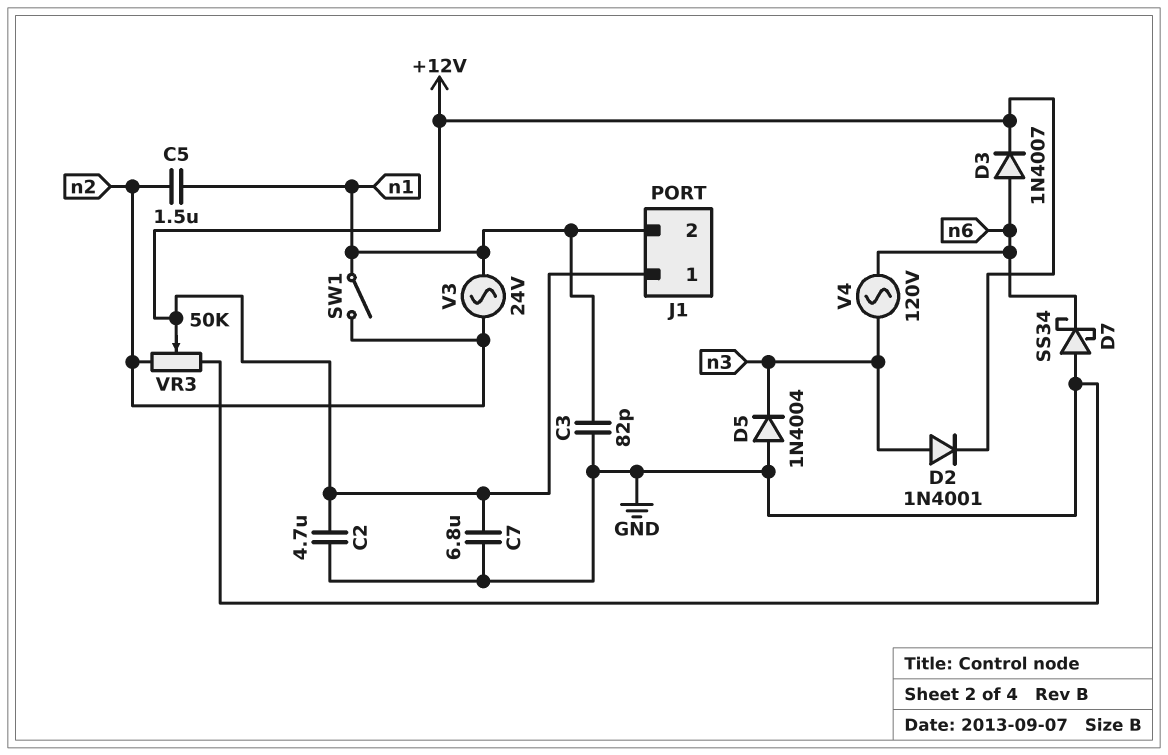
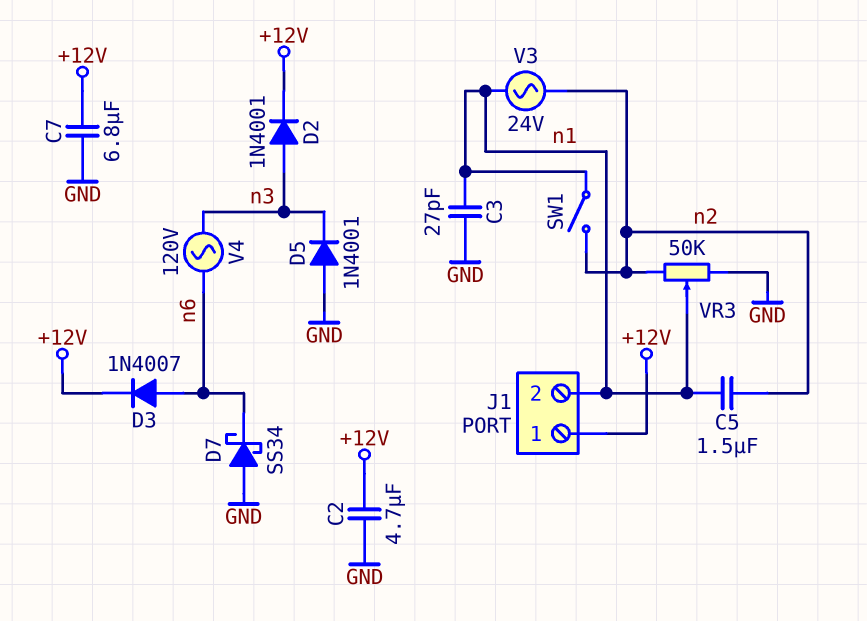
C3: 82pF (GND, n1) -> 27pF (GND, n1)
D5: diode 1N4004 (A GND, K n3) -> diode 1N4001 (A GND, K n3)
VR3: 50k (GND, n2, wiper +12V) -> 50k (GND, n2, wiper n1)

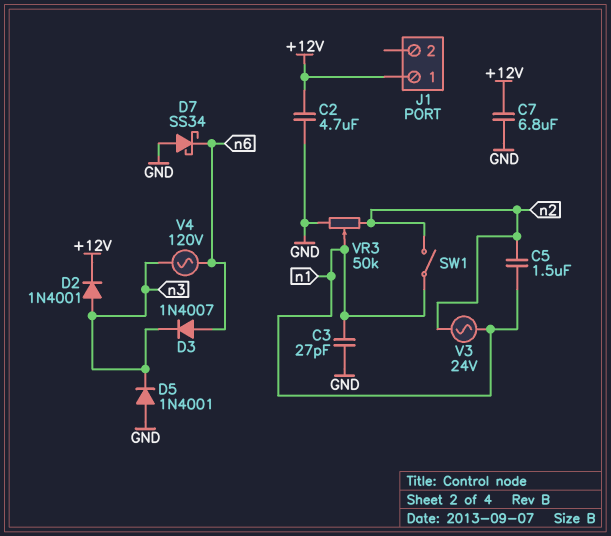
D3: diode 1N4007 (A n6, K +12V) -> diode 1N4007 (A n6, K n3)
J1 pin 2: n1 -> none

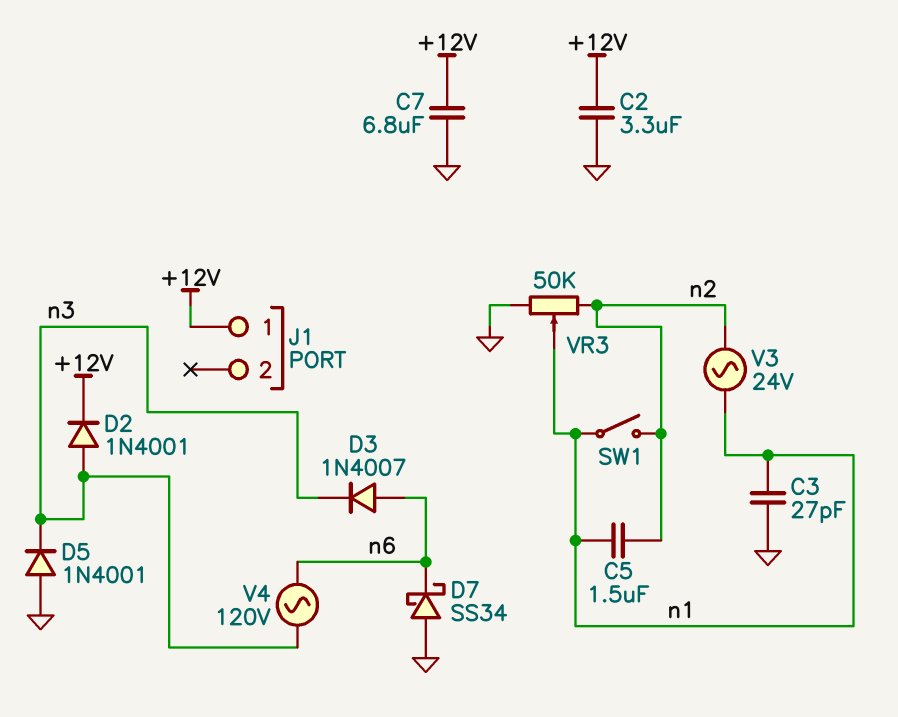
C2: 4.7uF (+12V, GND) -> 3.3uF (+12V, GND)

